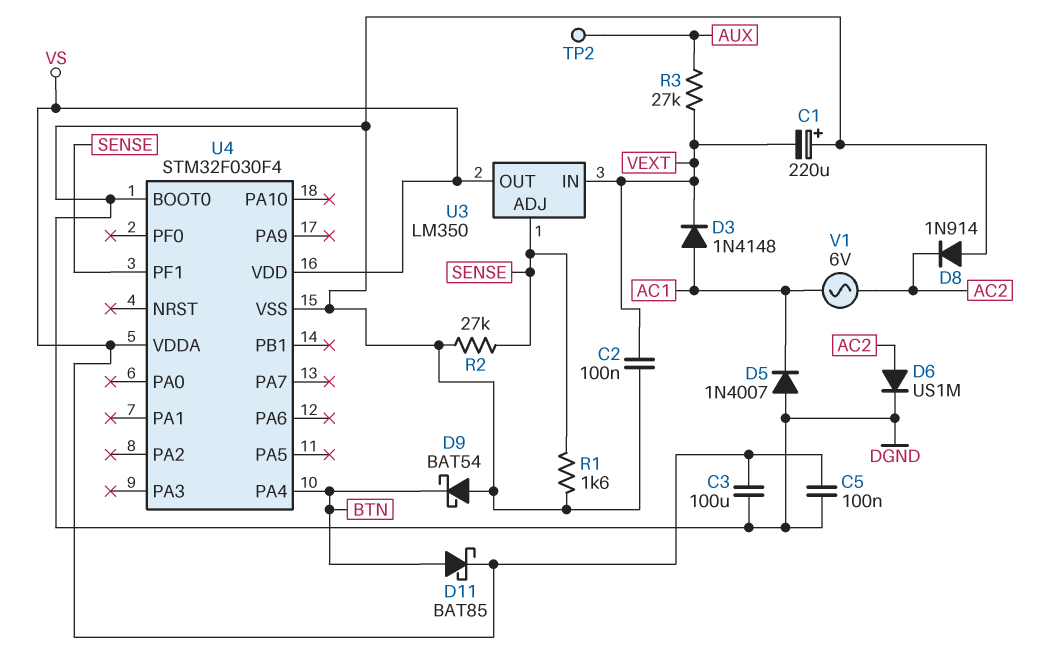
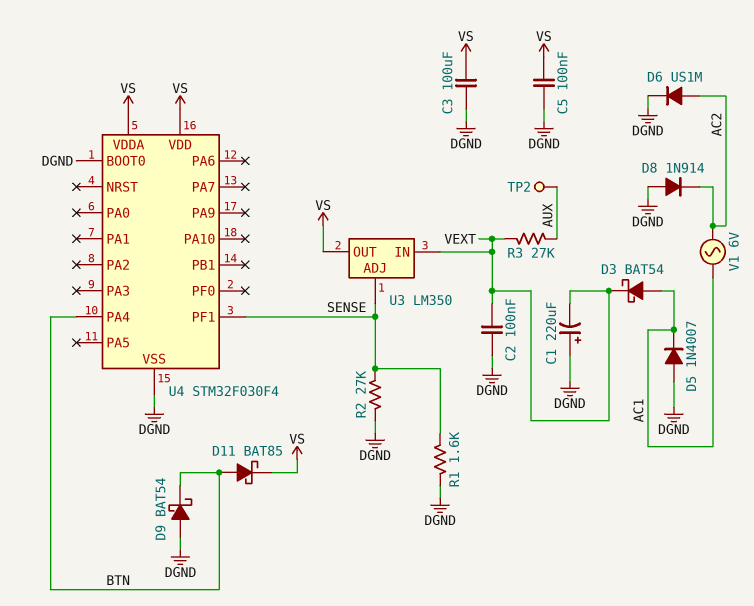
D3: diode 1N4148 (A AC1, K VEXT) -> schottky BAT54 (A AC1, K VEXT)

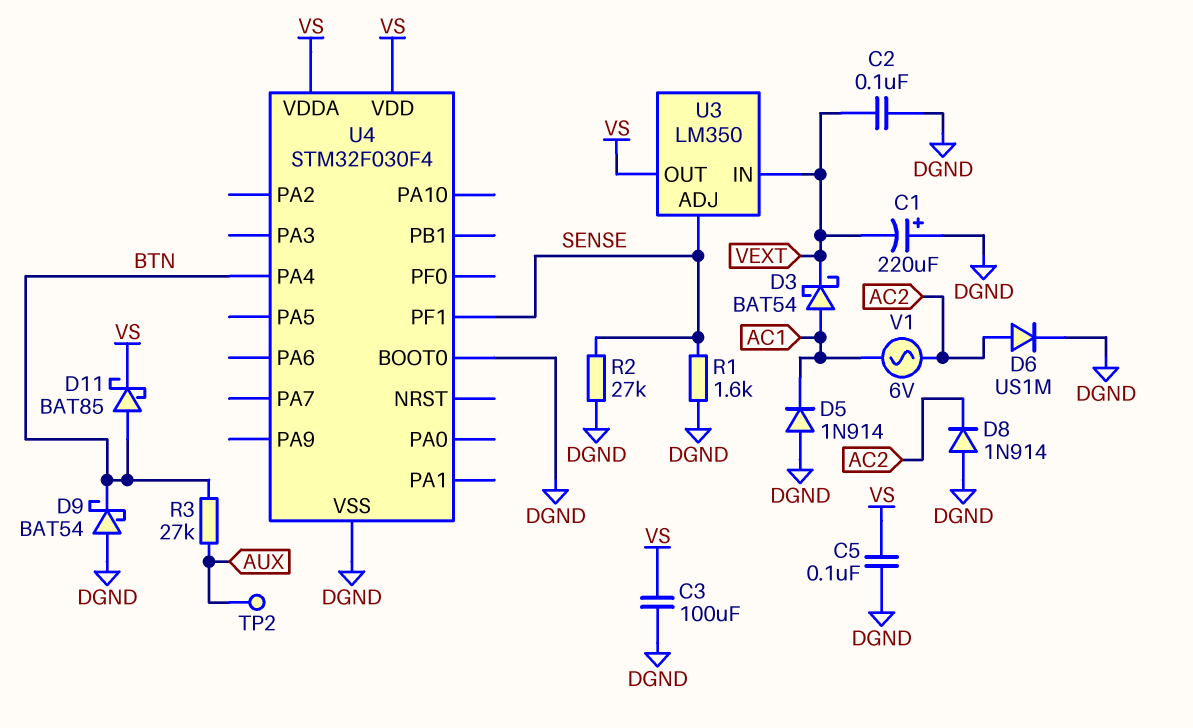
D5: diode 1N4007 (A DGND, K AC1) -> diode 1N914 (A DGND, K AC1)
R3: 27k (AUX, VEXT) -> 27k (AUX, BTN)

